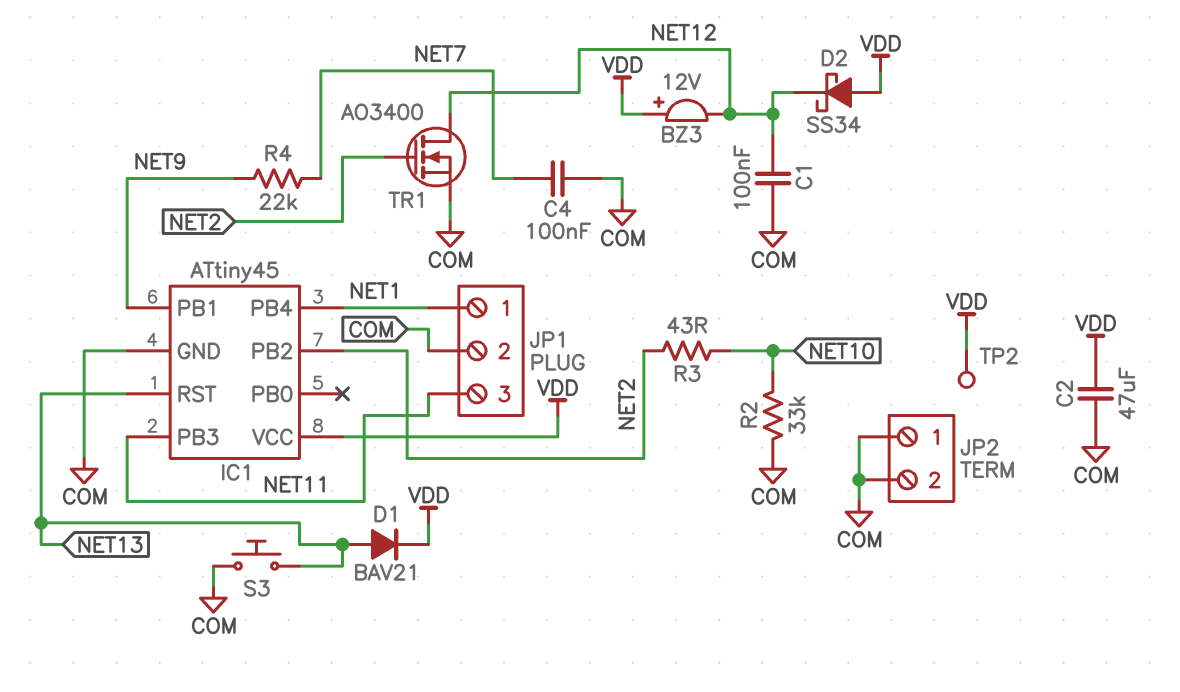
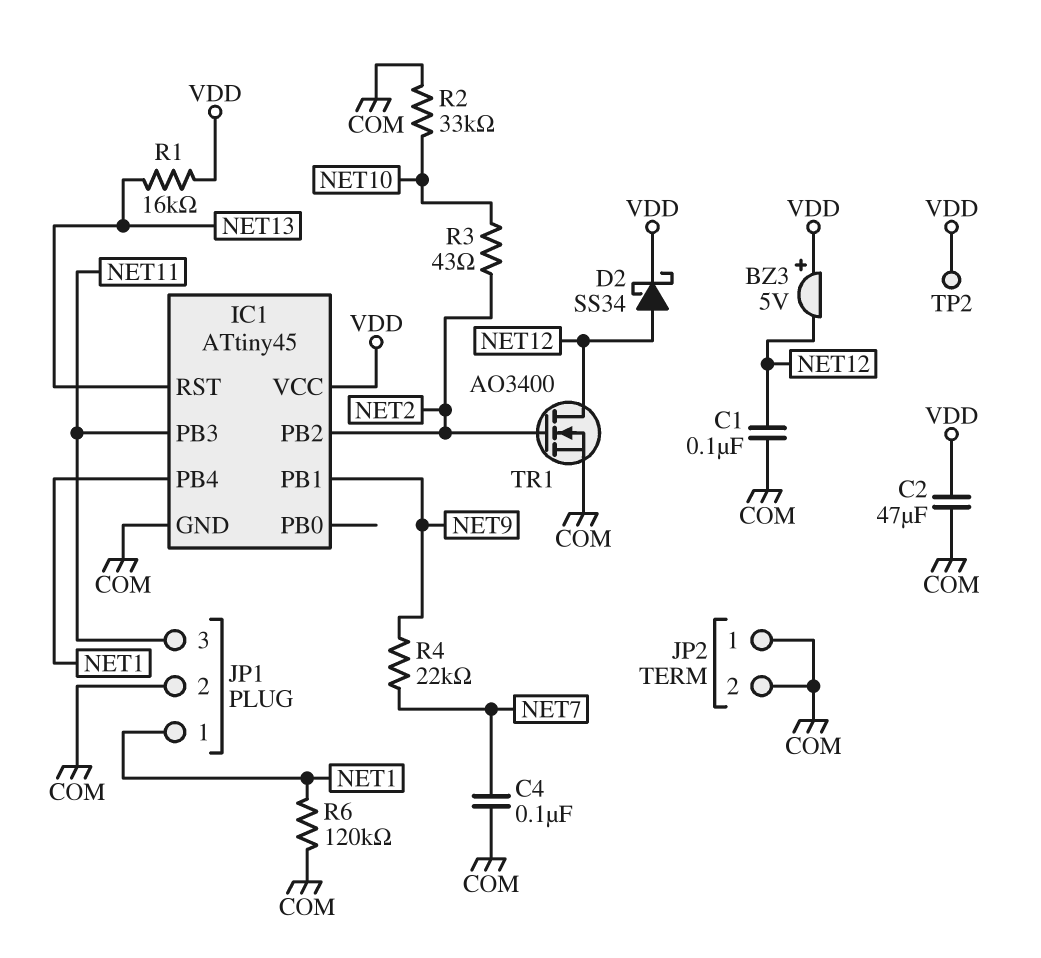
BZ3: buzzer 12V (plus VDD, minus NET12) -> buzzer 5V (plus VDD, minus NET12)
D1: diode BAV21 (A NET13, K VDD) -> none
D2: schottky SS34 (A VDD, K NET12) -> schottky SS34 (A NET12, K VDD)
R1: none -> 16k (NET13, VDD)
R6: none -> 120k (COM, NET1)
S3: button (COM, NET13) -> none

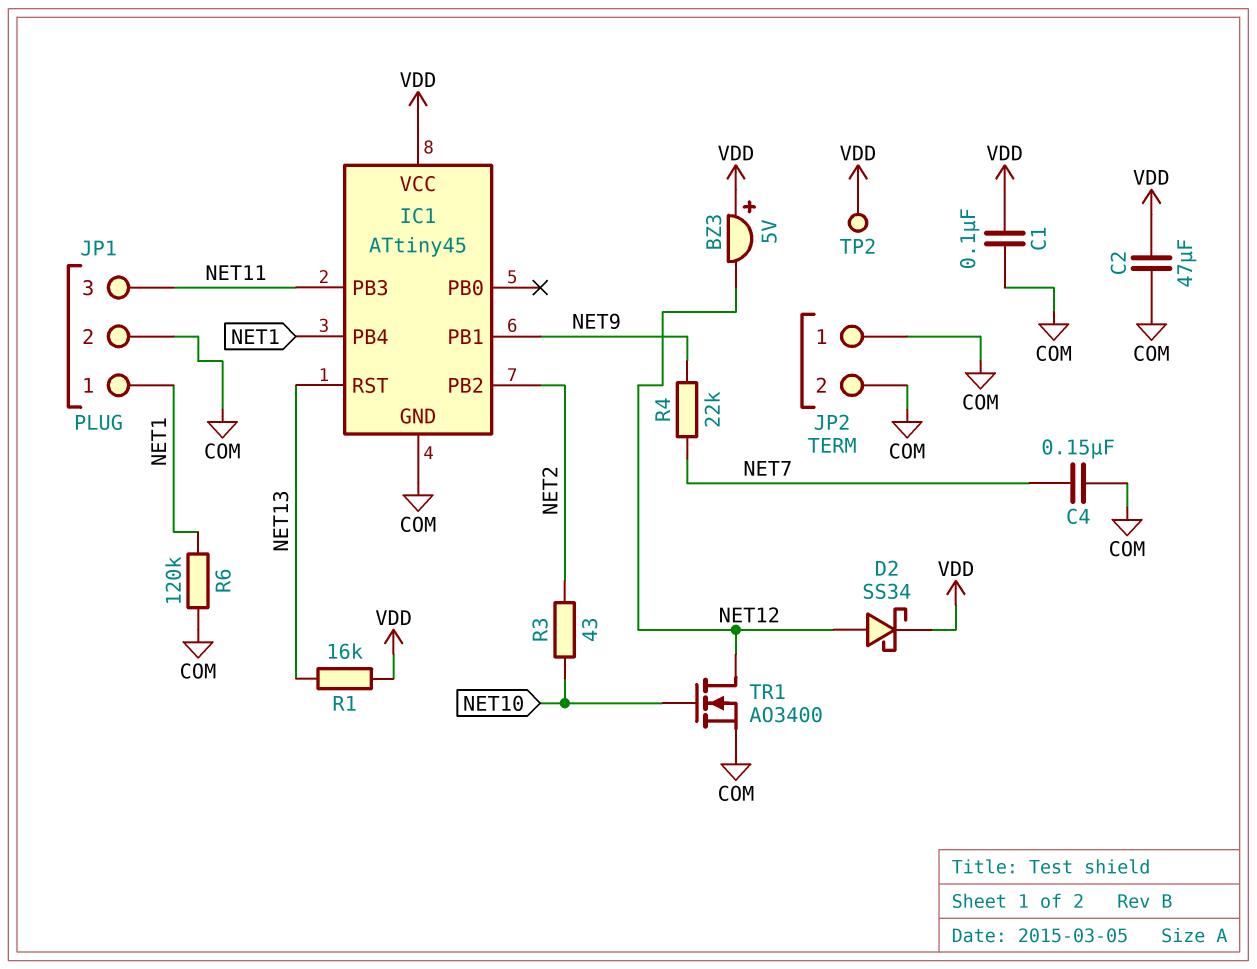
C1: 100nF (COM, NET12) -> 100nF (COM, VDD)
C4: 100nF (COM, NET7) -> 150nF (COM, NET7)
R2: 33k (COM, NET10) -> none
TR1: NMOS AO3400 (G NET2, D NET12, S COM) -> NMOS AO3400 (G NET10, D NET12, S COM)

